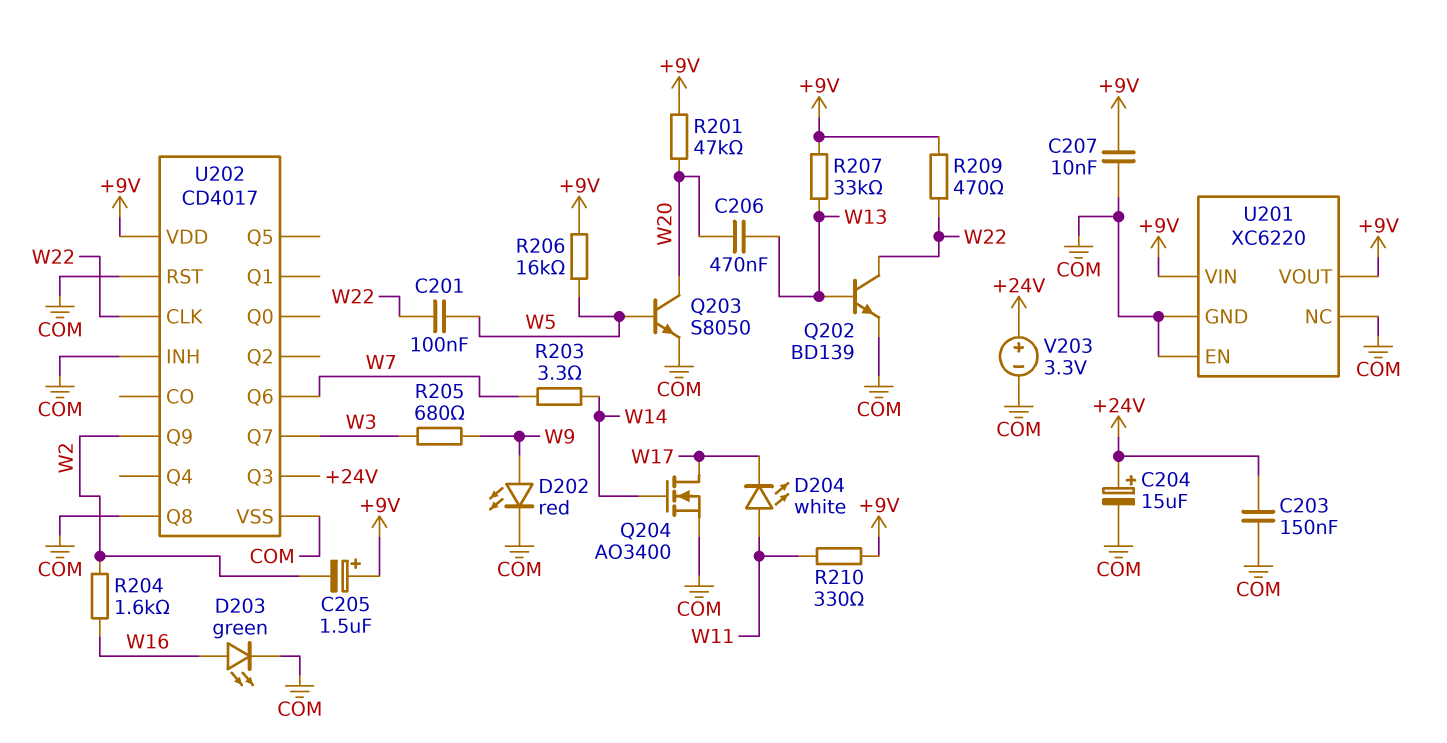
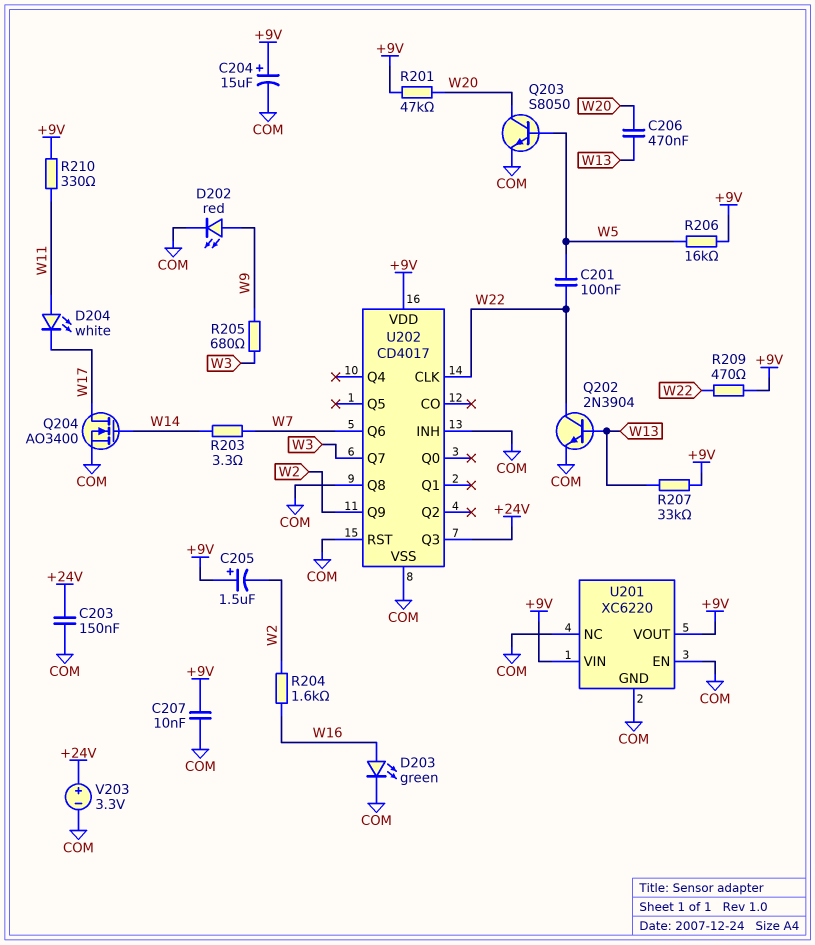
C204: 15uF (plus +24V, minus COM) -> 15uF (plus +9V, minus COM)
Q202: NPN BD139 (B W13, C W22, E COM) -> NPN 2N3904 (B W13, C W22, E COM)

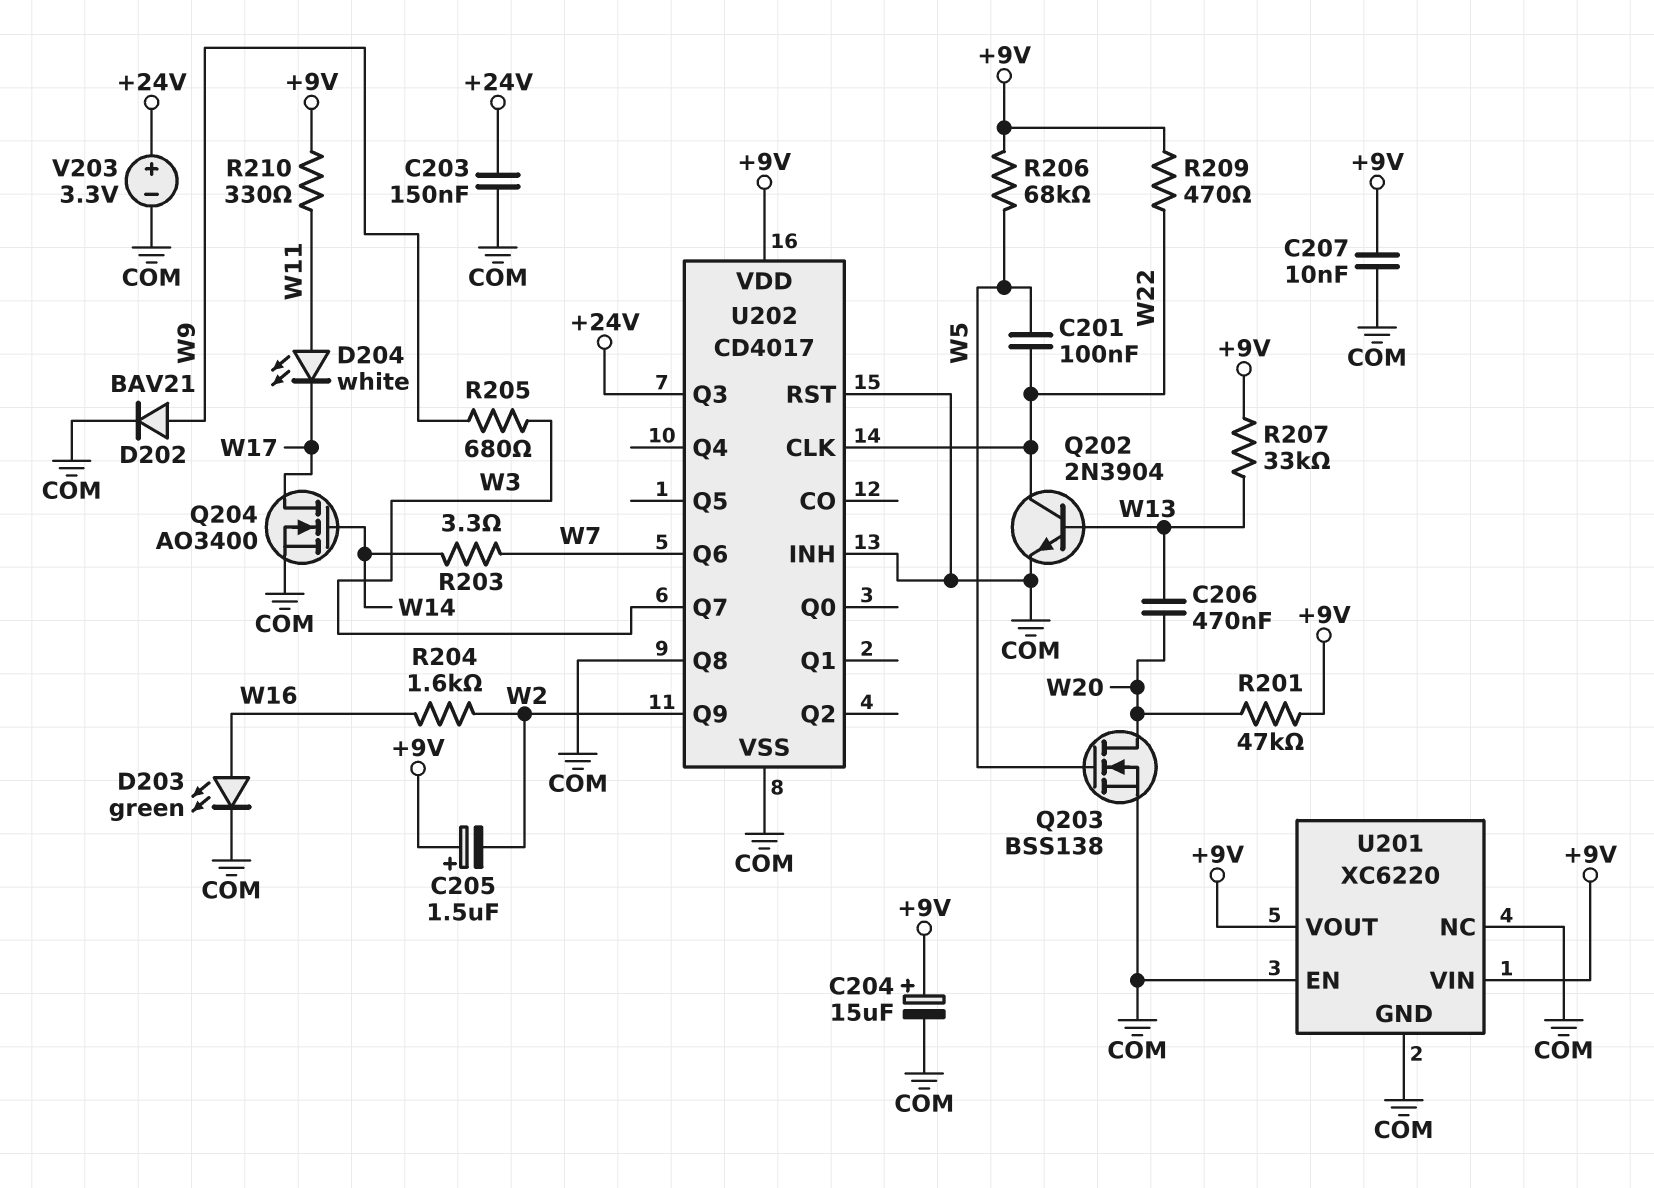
D202: LED red (A W9, K COM) -> diode BAV21 (A W9, K COM)
Q203: NPN S8050 (B W5, C W20, E COM) -> NMOS BSS138 (G W5, D W20, S COM)
R206: 16k (+9V, W5) -> 68k (+9V, W5)

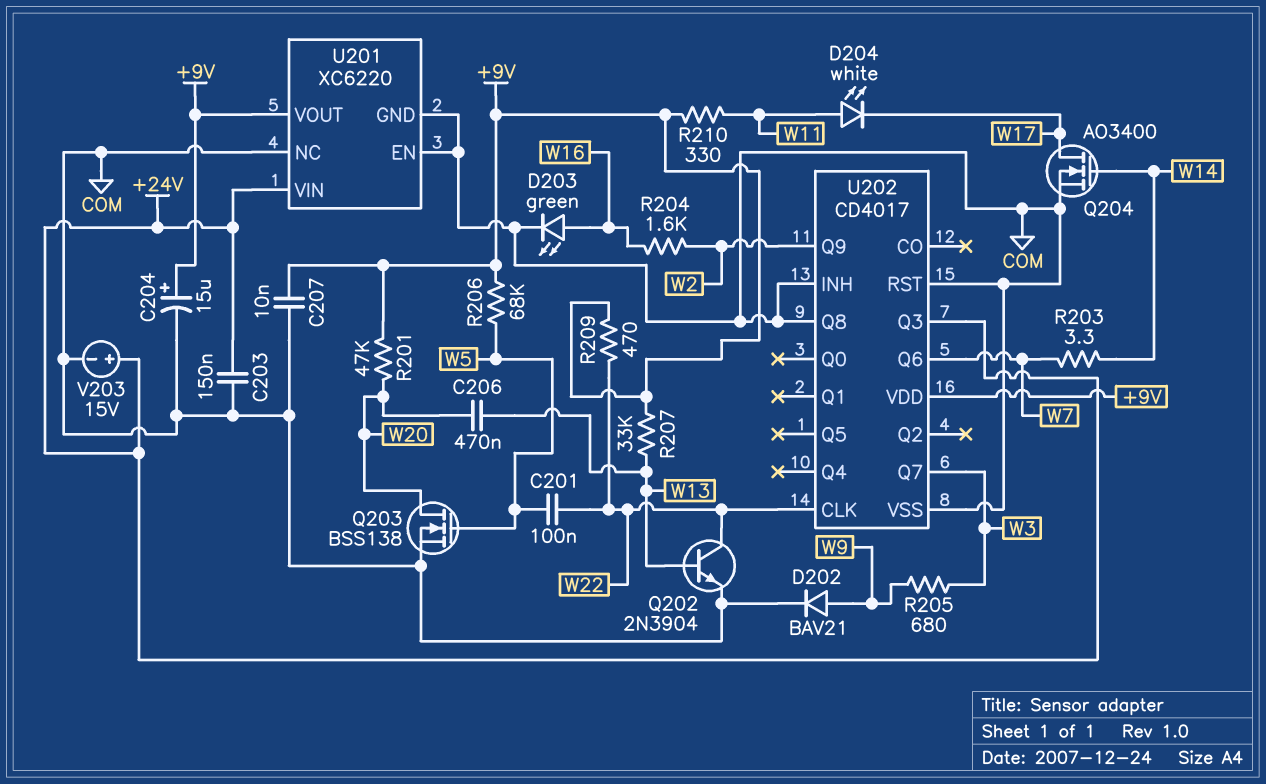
C205: 1.5uF (plus +9V, minus W2) -> none
U201 pin VIN: +9V -> +24V
V203: 3.3V (plus +24V, minus COM) -> 15V (plus +24V, minus COM)

